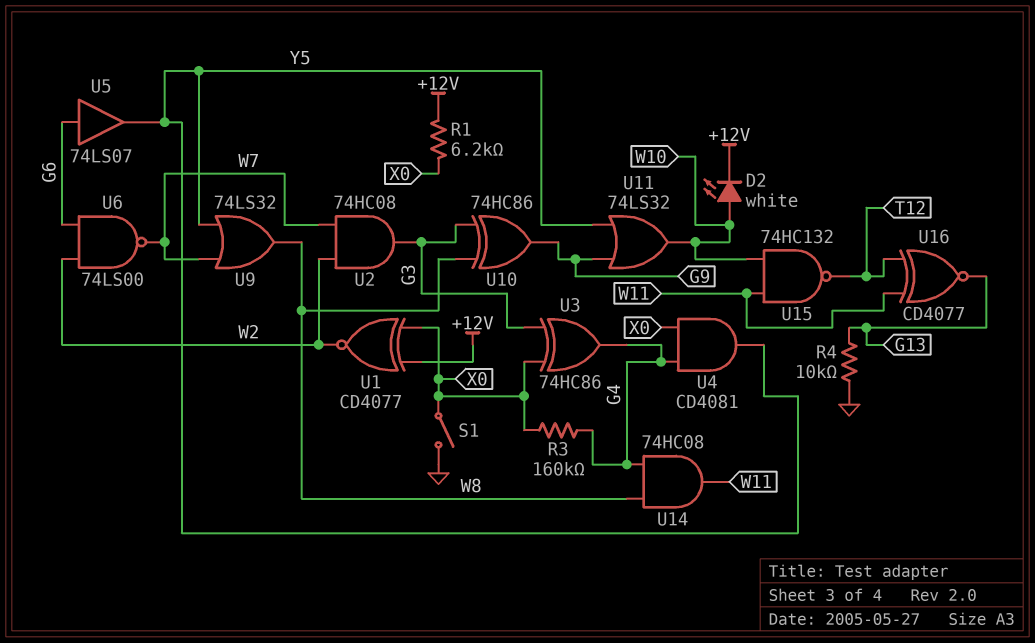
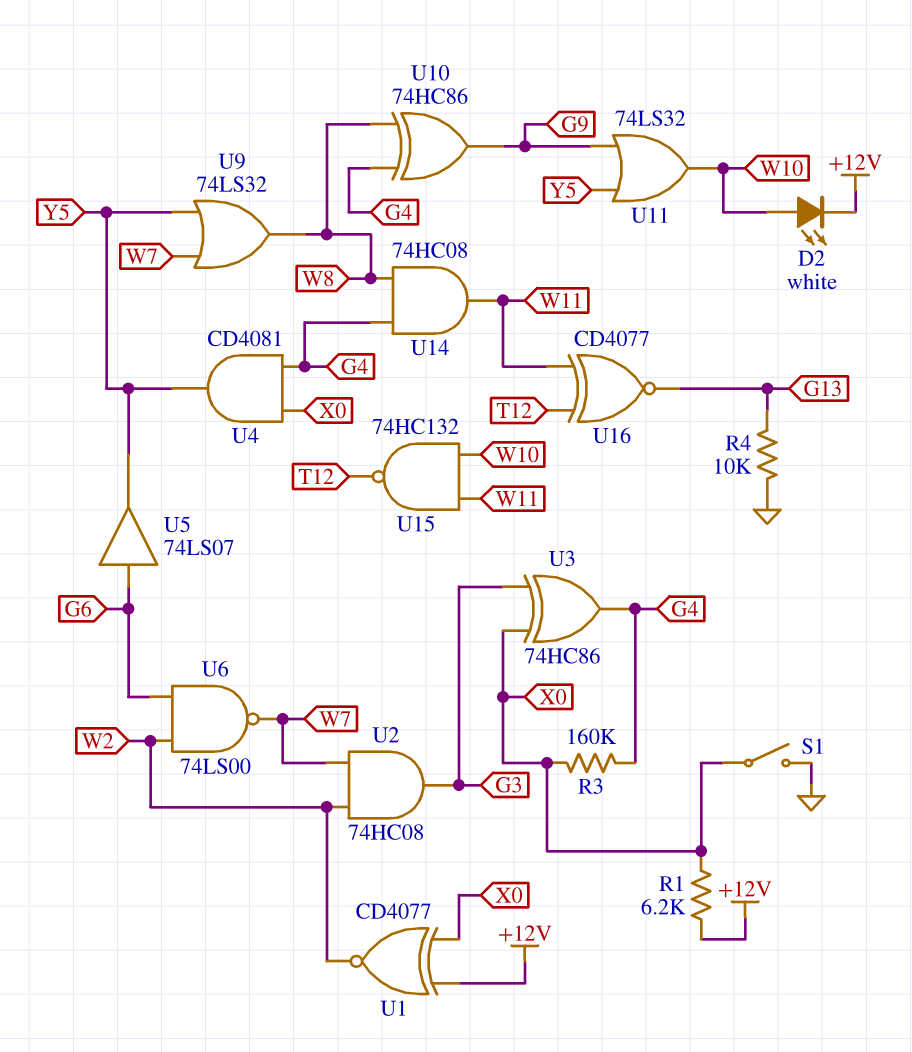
U10: XOR 74HC86 (in G3, in W8, out G9) -> XOR 74HC86 (in G4, in W8, out G9)

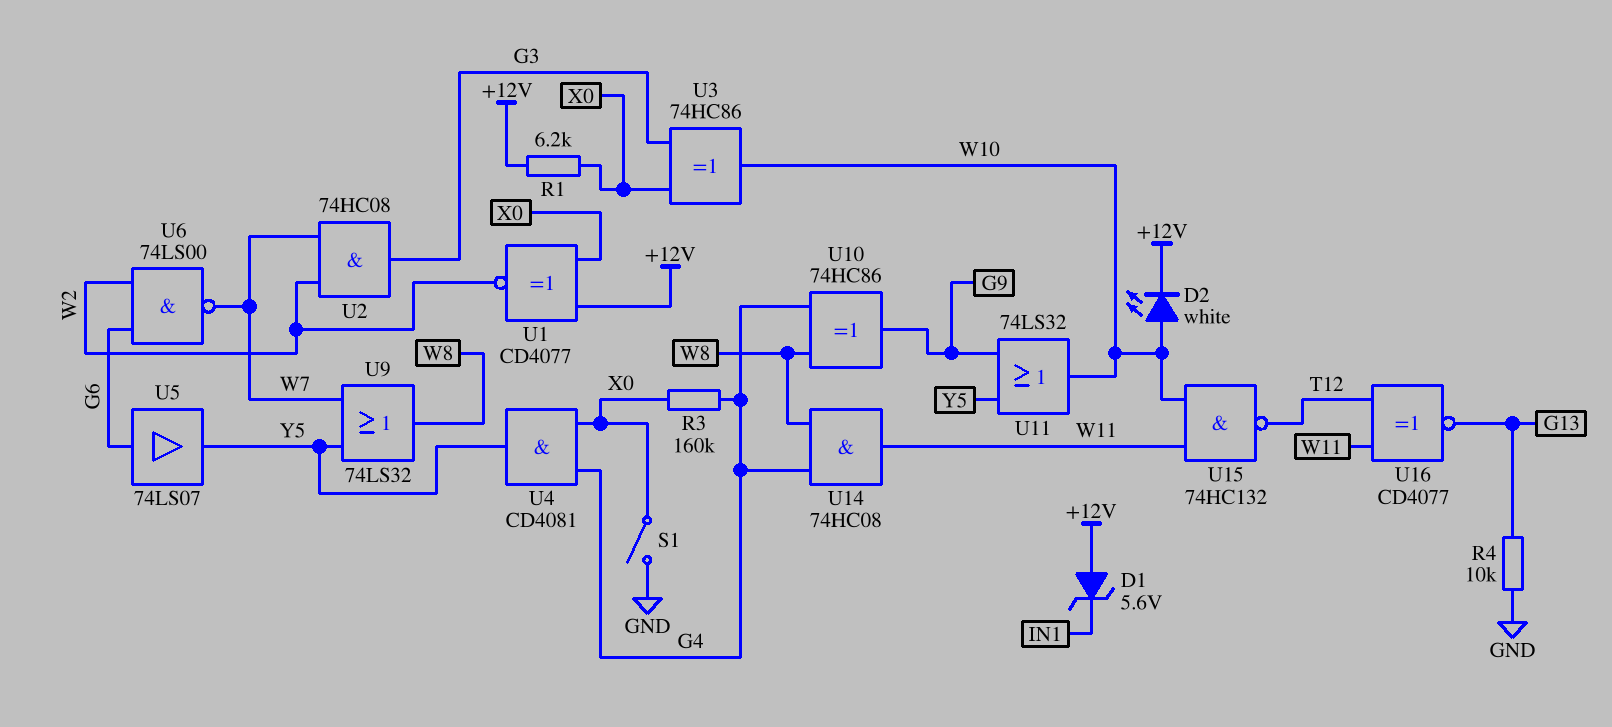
D1: none -> zener 5.6V (A +12V, K IN1)
U3: XOR 74HC86 (in G3, in X0, out G4) -> XOR 74HC86 (in G3, in X0, out W10)

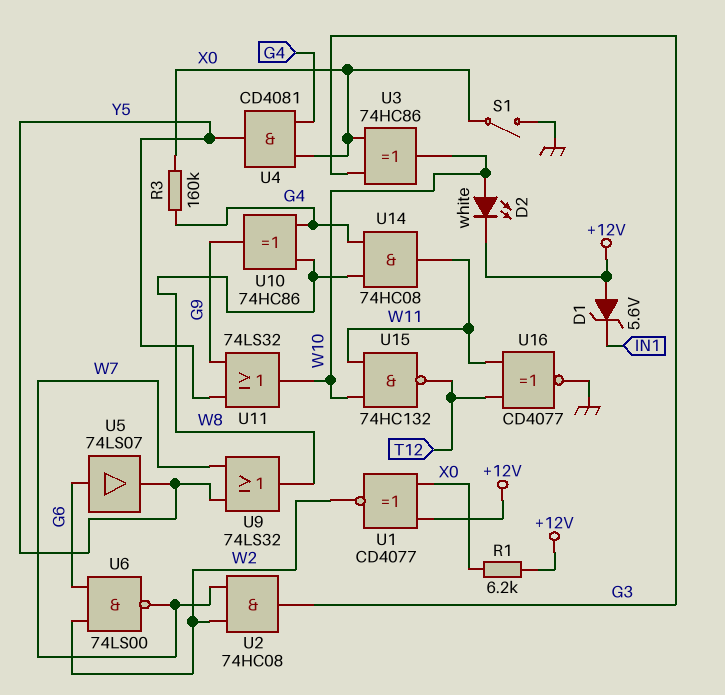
R4: 10k (G13, GND) -> none
U16: XNOR CD4077 (in T12, in W11, out G13) -> XNOR CD4077 (in T12, in W11, out GND)

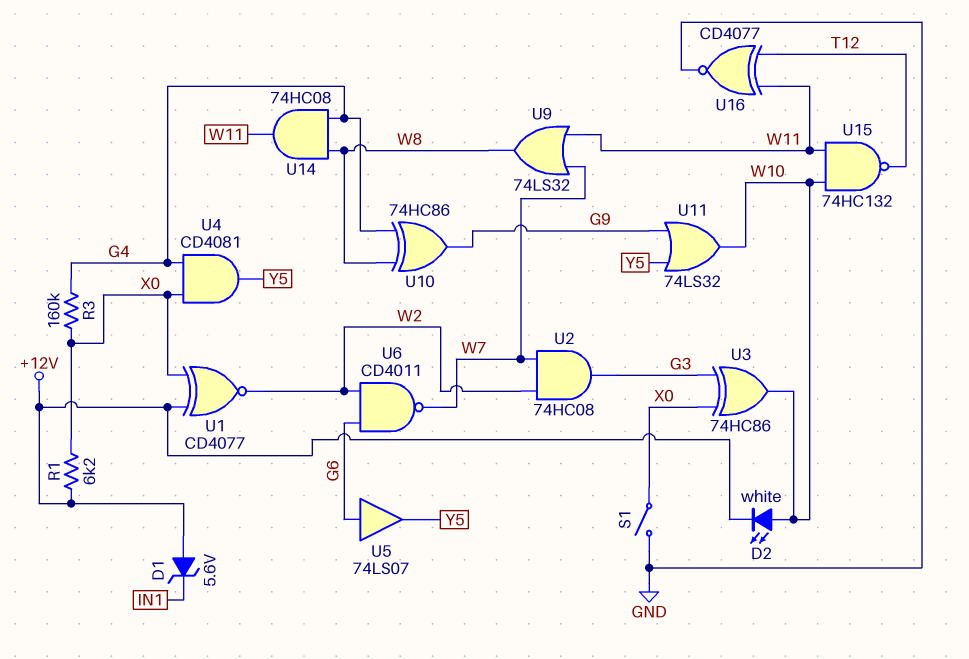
U6: NAND 74LS00 (in G6, in W2, out W7) -> NAND CD4011 (in G6, in W2, out W7)
U9: OR 74LS32 (in W7, in Y5, out W8) -> OR 74LS32 (in W7, in W11, out W8)

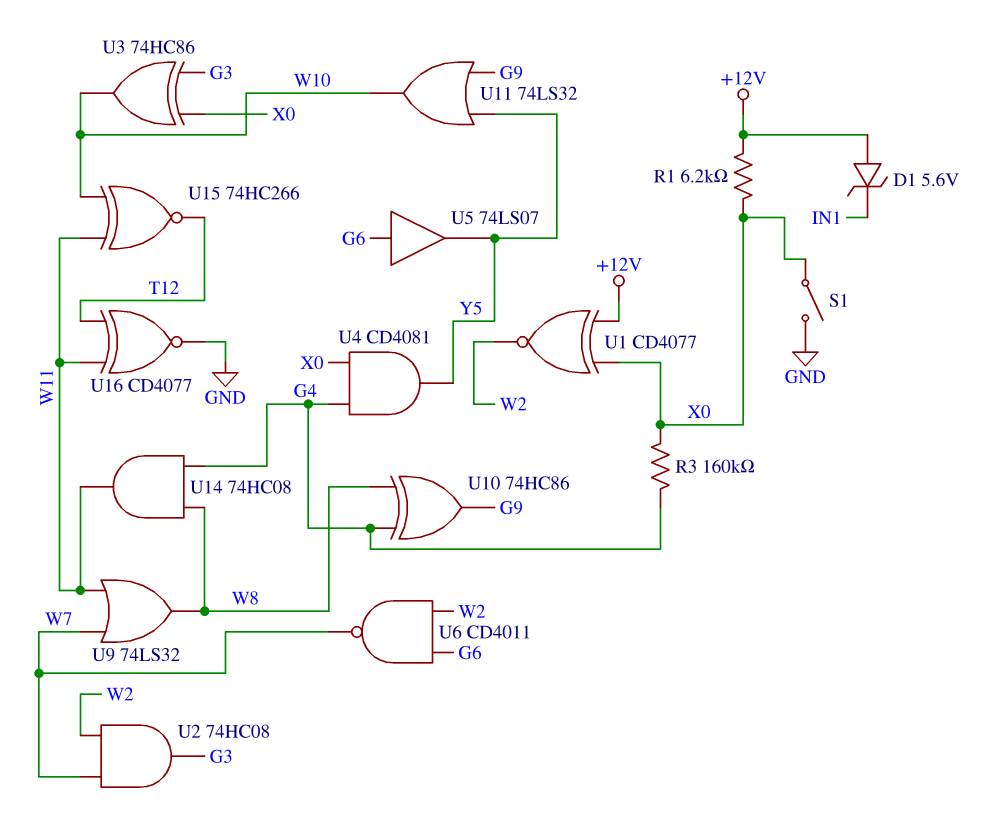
D2: LED white (A W10, K +12V) -> none
U15: NAND 74HC132 (in W10, in W11, out T12) -> XNOR 74HC266 (in W10, in W11, out T12)

